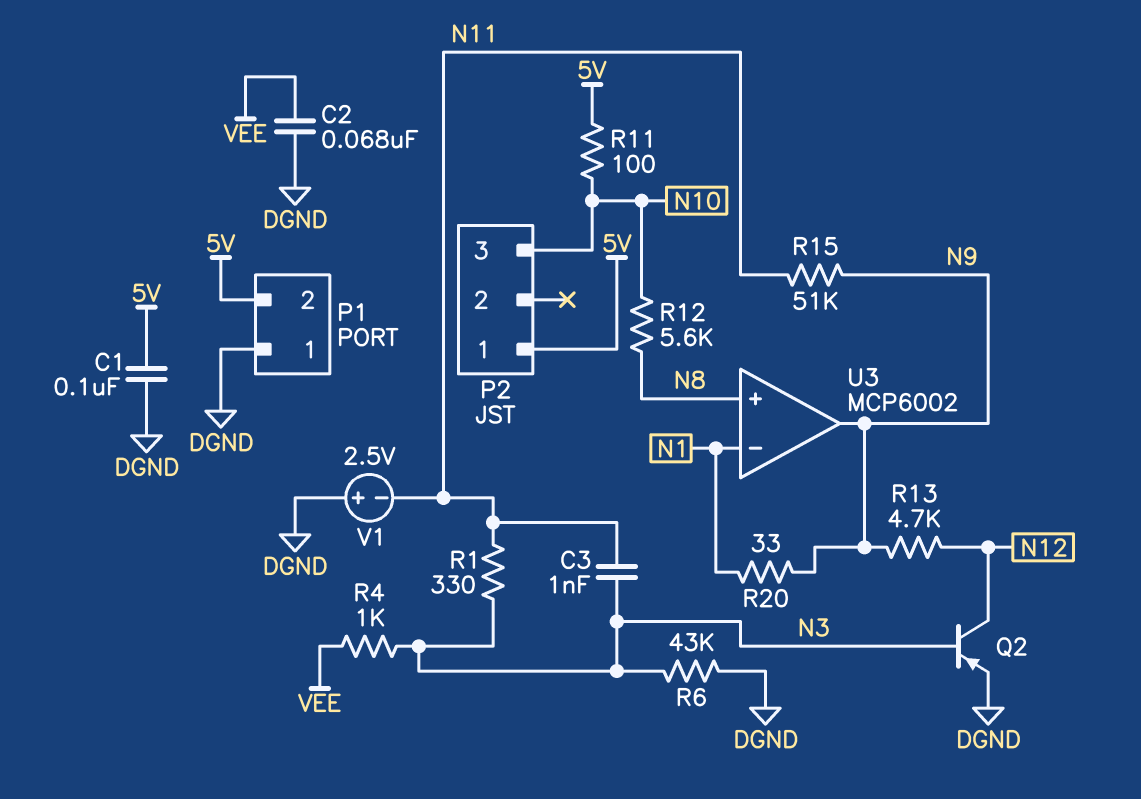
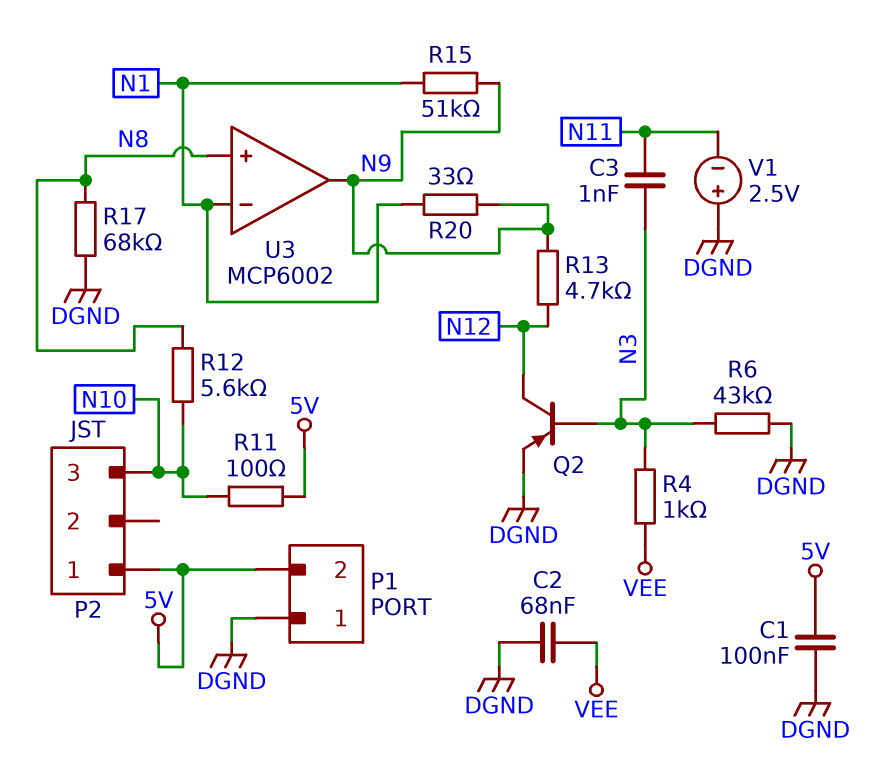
R1: 330 (N3, N11) -> none
R15: 51k (N9, N11) -> 51k (N1, N9)
R17: none -> 68k (DGND, N8)

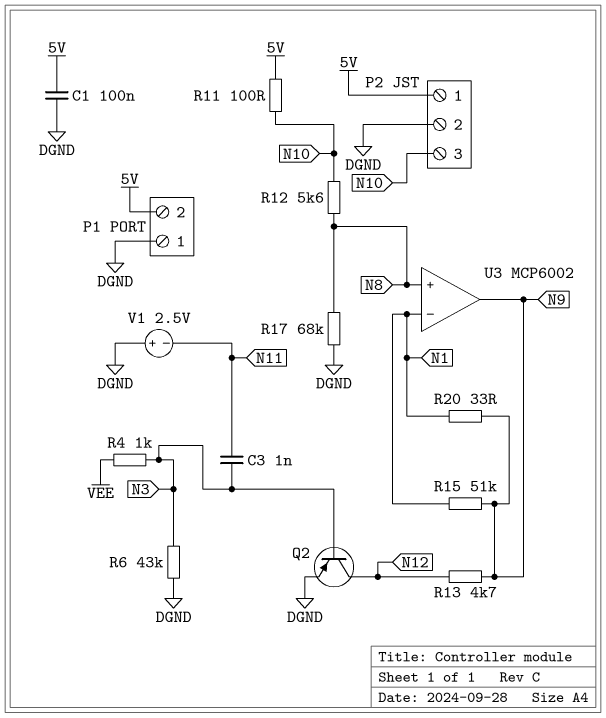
C2: 68nF (DGND, VEE) -> none
P2 pin 2: none -> DGND

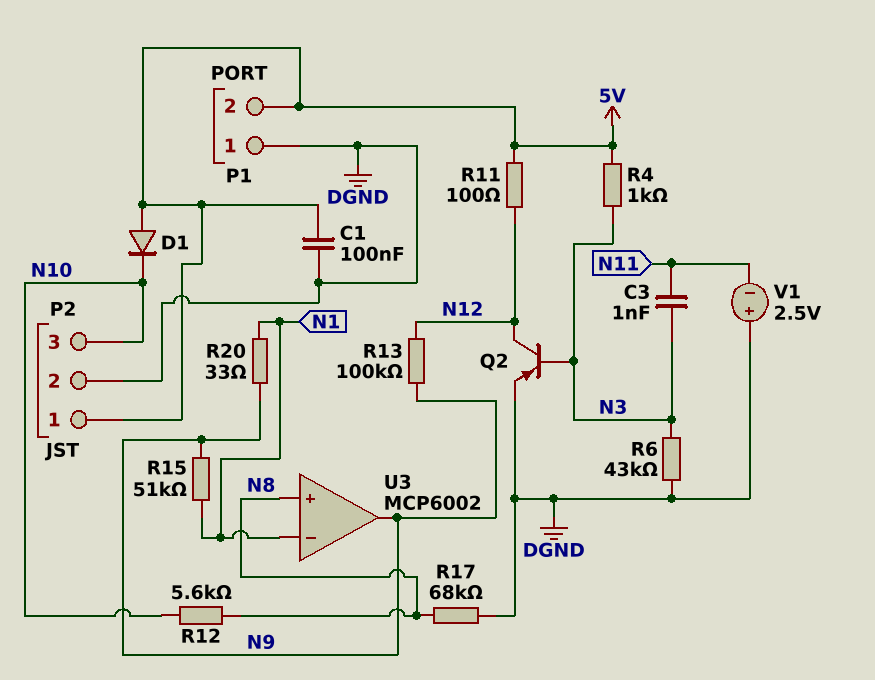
D1: none -> diode (A 5V, K N10)
R4: 1k (N3, VEE) -> 1k (5V, N3)
R11: 100 (5V, N10) -> 100 (5V, N12)
R13: 4.7k (N9, N12) -> 100k (N9, N12)

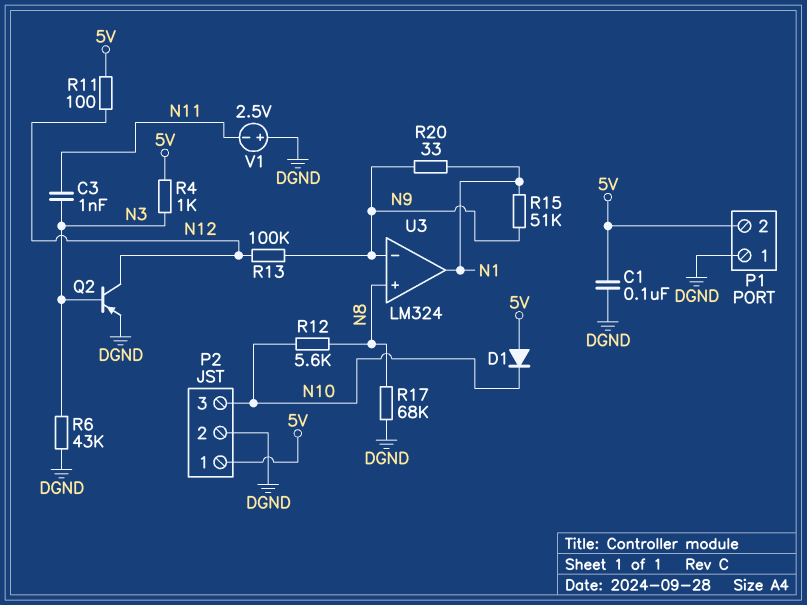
U3: MCP6002 -> LM324
U3 pin in-: N1 -> N9
U3 pin out: N9 -> N1

